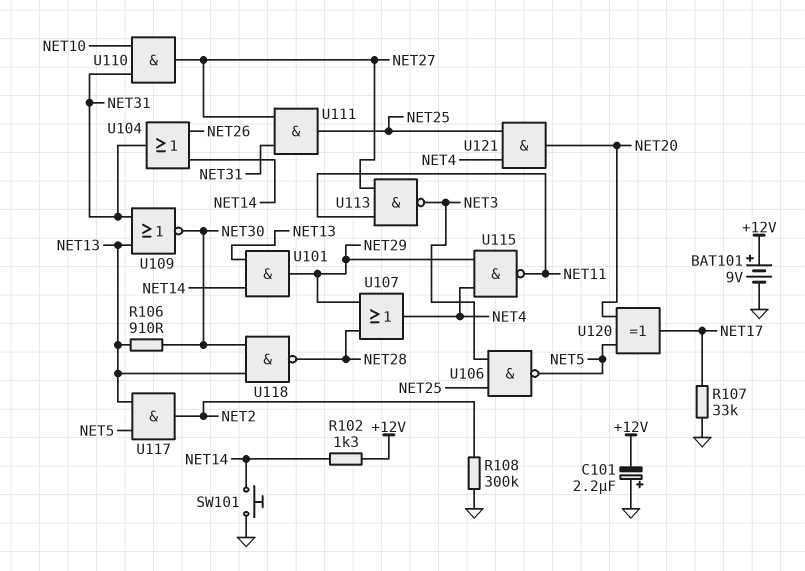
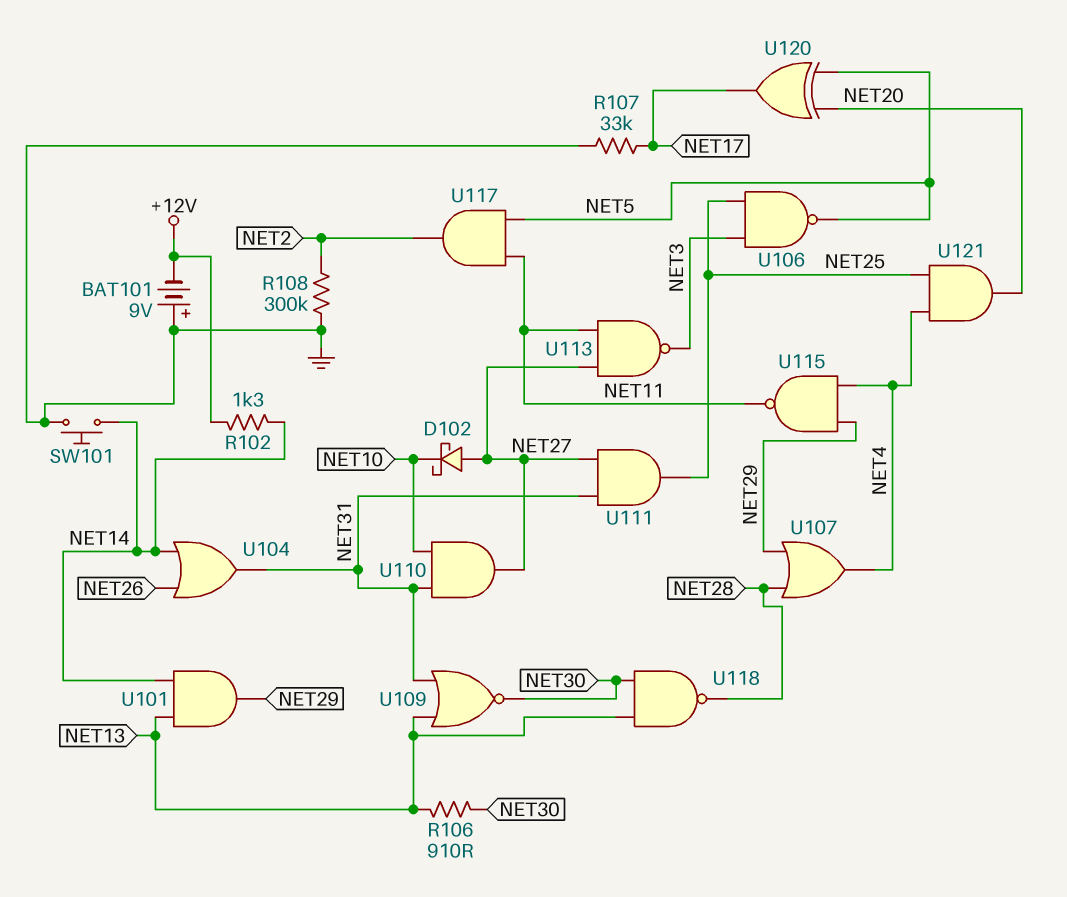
BAT101: 9V (plus +12V, minus GND) -> 9V (plus GND, minus +12V)
C101: 2.2uF (plus GND, minus +12V) -> none
D102: none -> schottky (A NET27, K NET10)
U117: AND (in NET5, in NET13, out NET2) -> AND (in NET5, in NET11, out NET2)

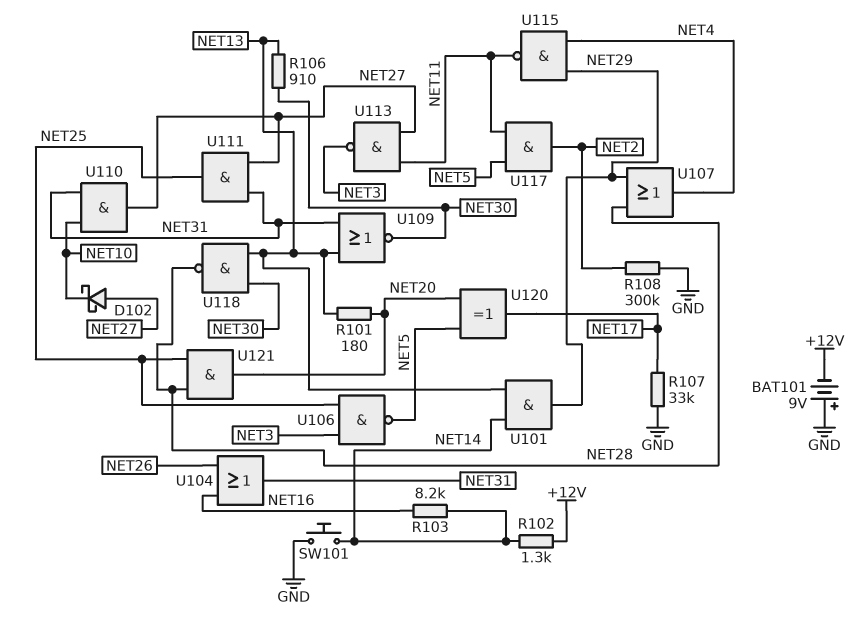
R101: none -> 180 (NET13, NET20)
R103: none -> 8.2k (NET14, NET16)
U104: OR (in NET14, in NET26, out NET31) -> OR (in NET16, in NET26, out NET31)
U121: AND (in NET4, in NET25, out NET20) -> AND (in NET25, in NET28, out NET20)

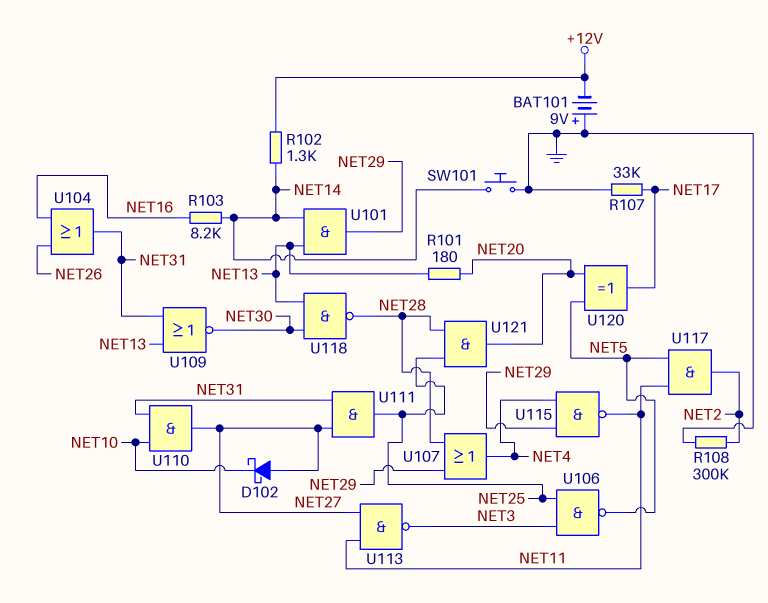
R106: 910 (NET13, NET30) -> none

